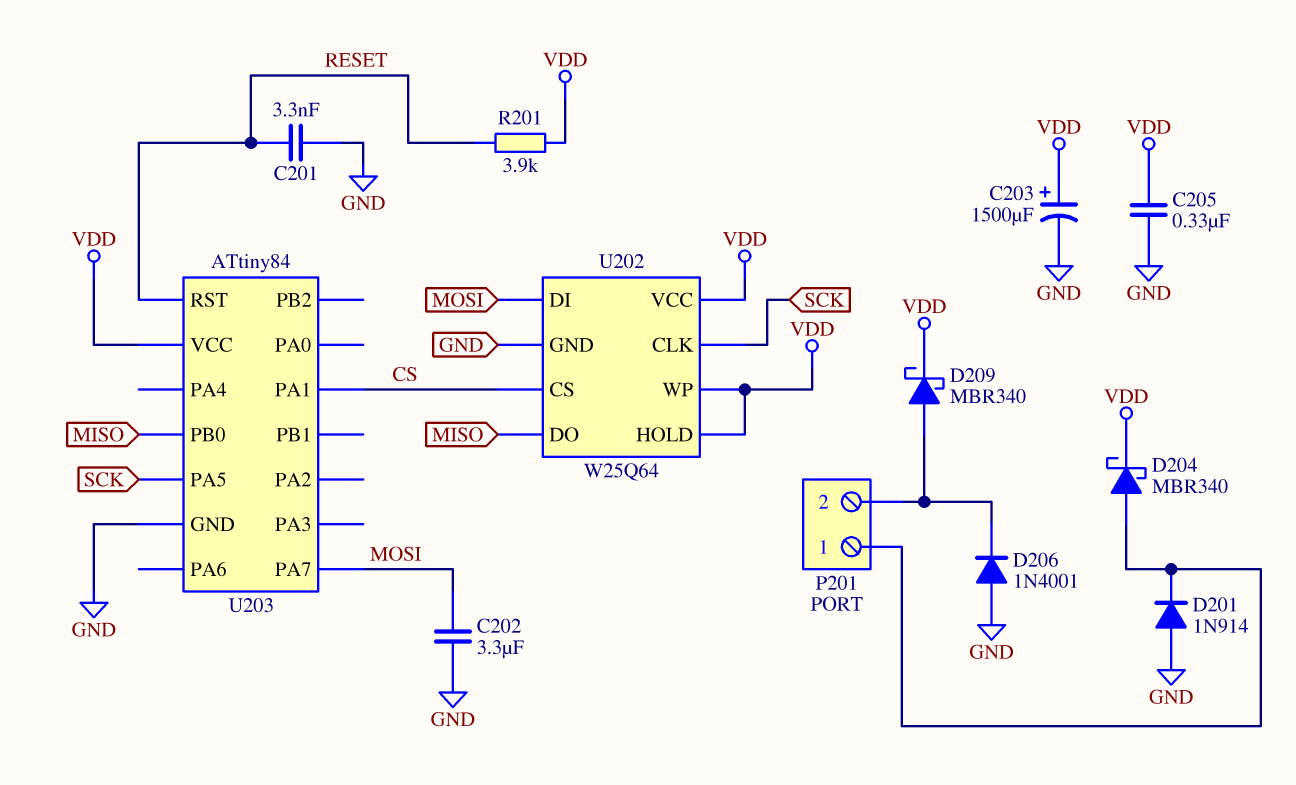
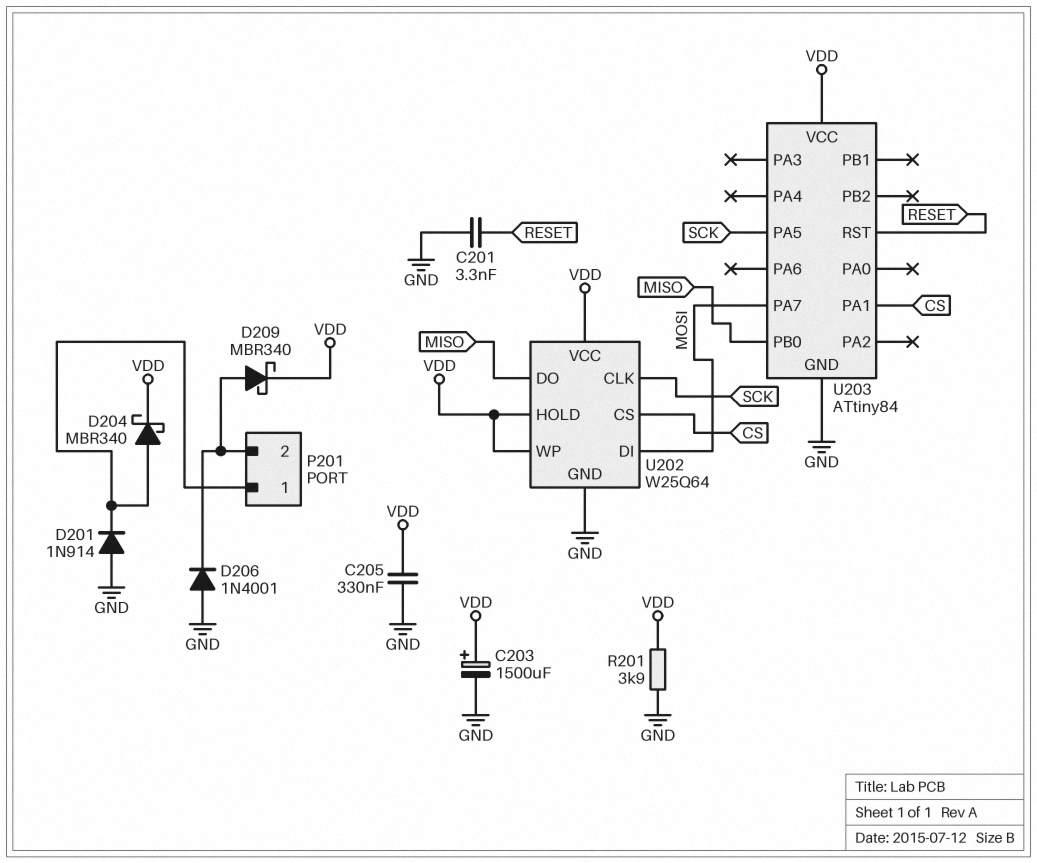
C202: 3.3uF (GND, MOSI) -> none
R201: 3.9k (RESET, VDD) -> 3.9k (GND, VDD)

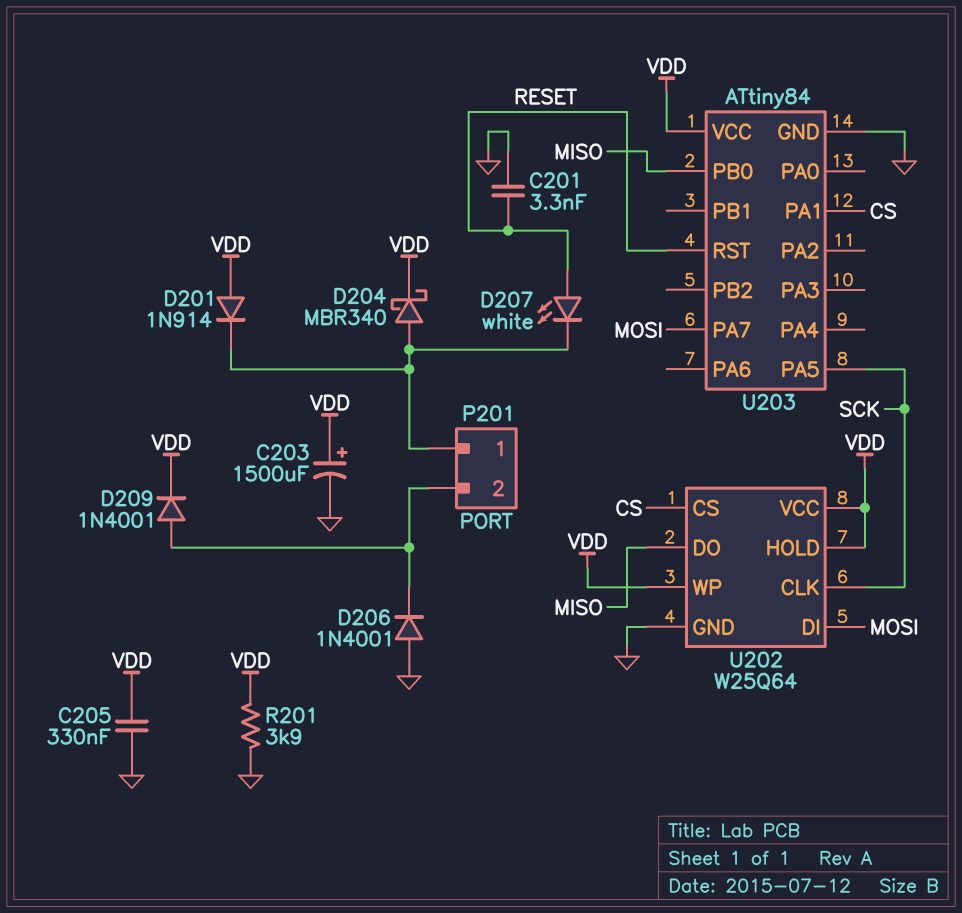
D201: diode 1N914 (A GND, K P201/1) -> diode 1N914 (A VDD, K P201/1)
D207: none -> LED white (A RESET, K P201/1)
D209: schottky MBR340 (A P201/2, K VDD) -> diode 1N4001 (A P201/2, K VDD)

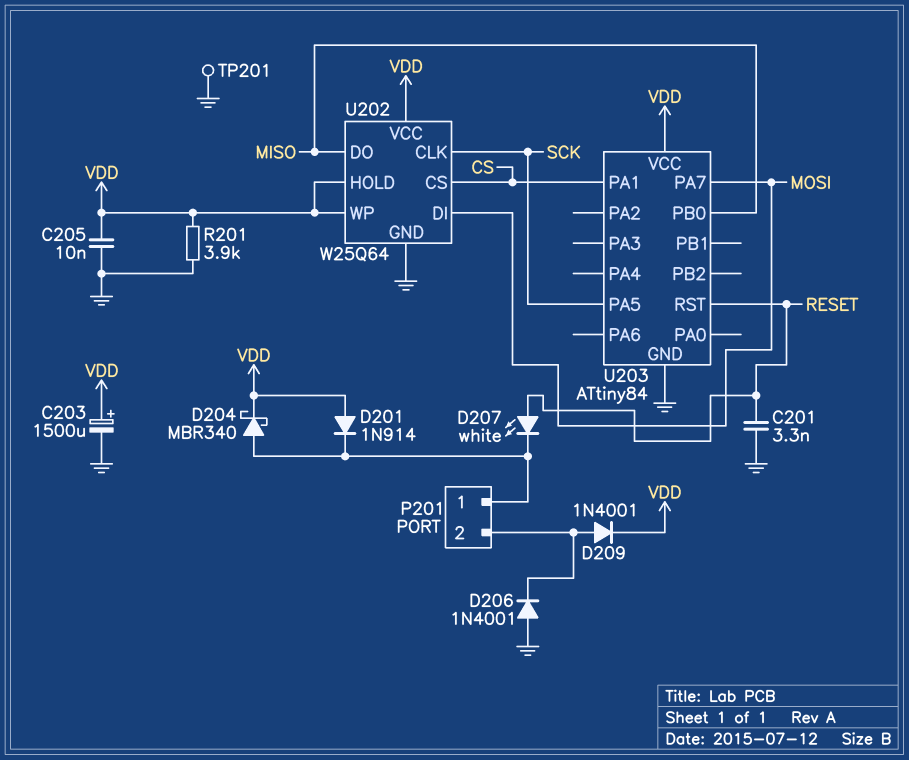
C205: 330nF (GND, VDD) -> 10nF (GND, VDD)
TP201: none -> test point (GND)

